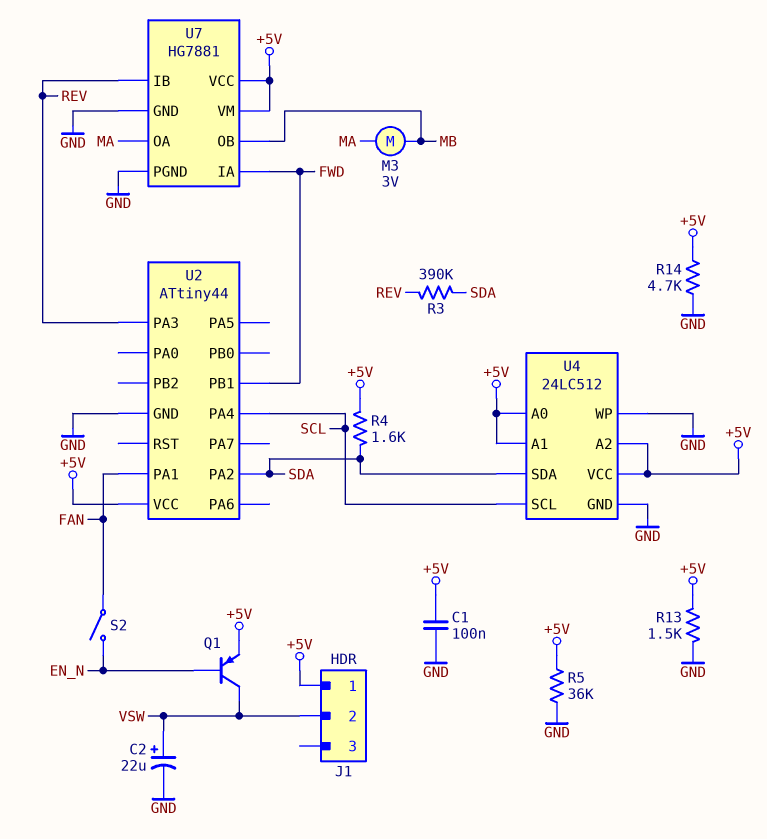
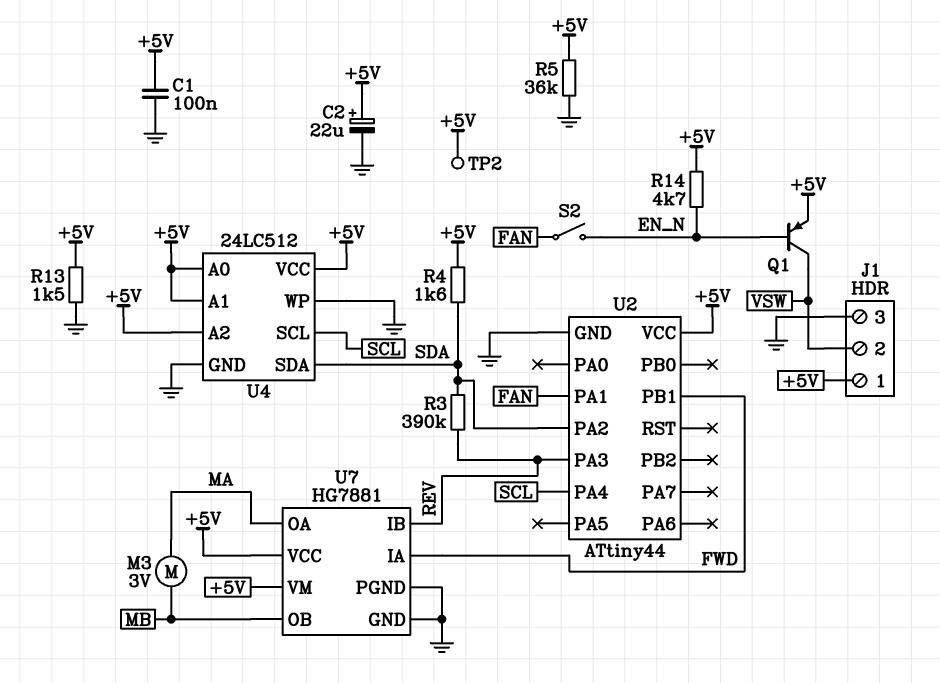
C2: 22uF (plus VSW, minus GND) -> 22uF (plus +5V, minus GND)
J1 pin 3: none -> GND
R14: 4.7k (+5V, GND) -> 4.7k (+5V, EN_N)
TP2: none -> test point (+5V)

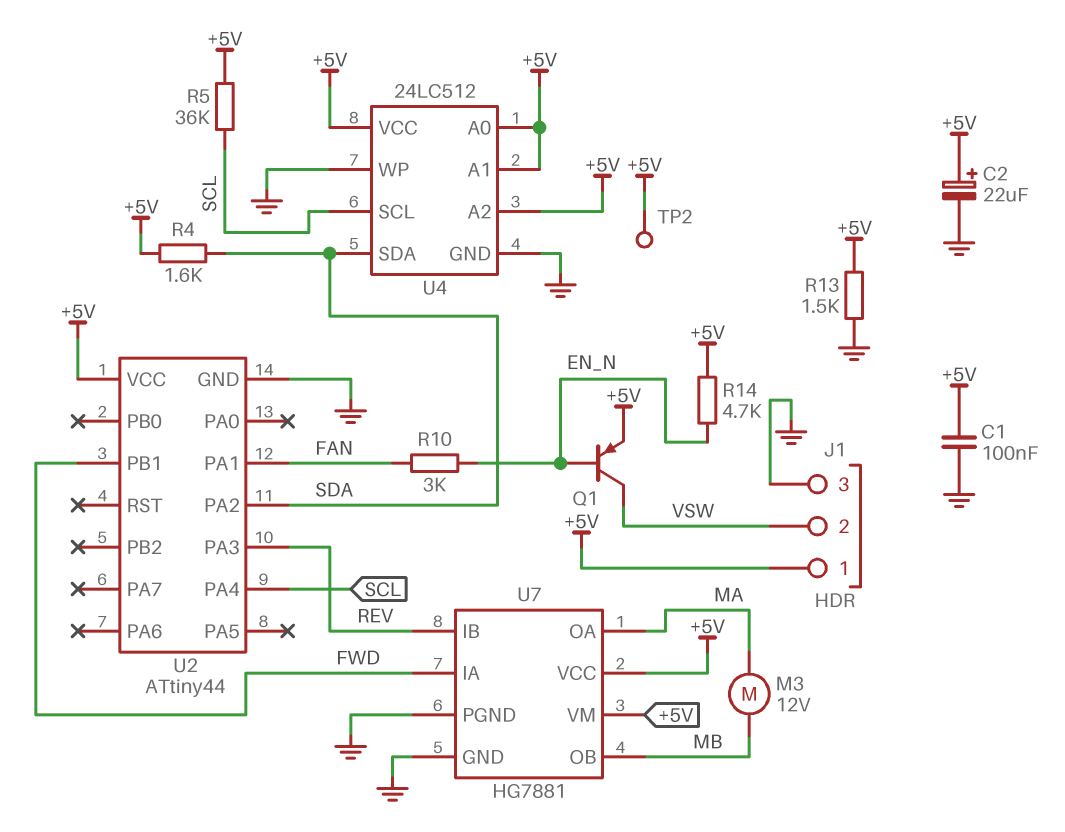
M3: motor 3V (MA, MB) -> motor 12V (MA, MB)
R3: 390k (REV, SDA) -> none
R5: 36k (+5V, GND) -> 36k (+5V, SCL)
R10: none -> 3k (EN_N, FAN)
S2: switch (EN_N, FAN) -> none

